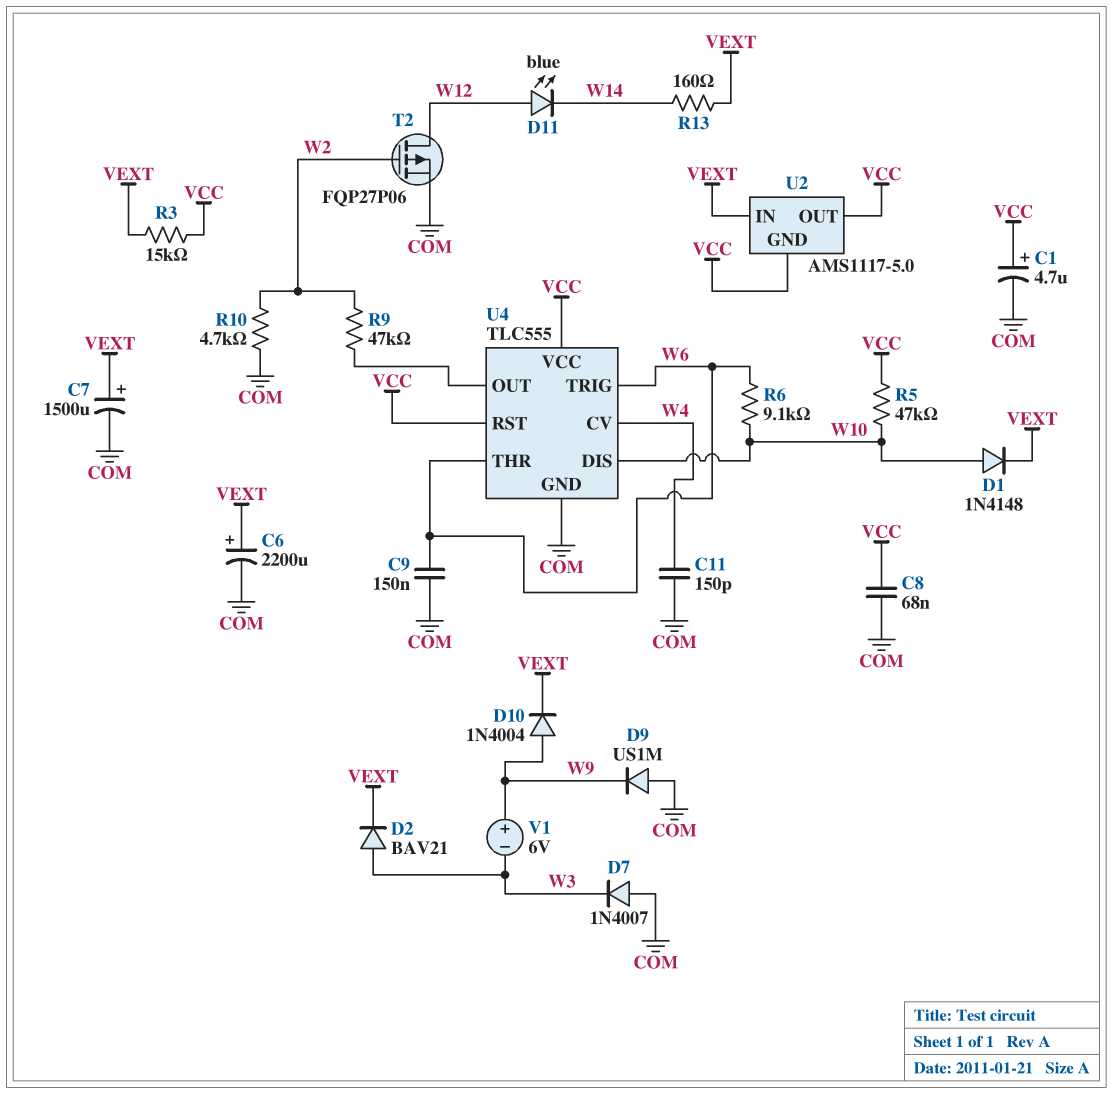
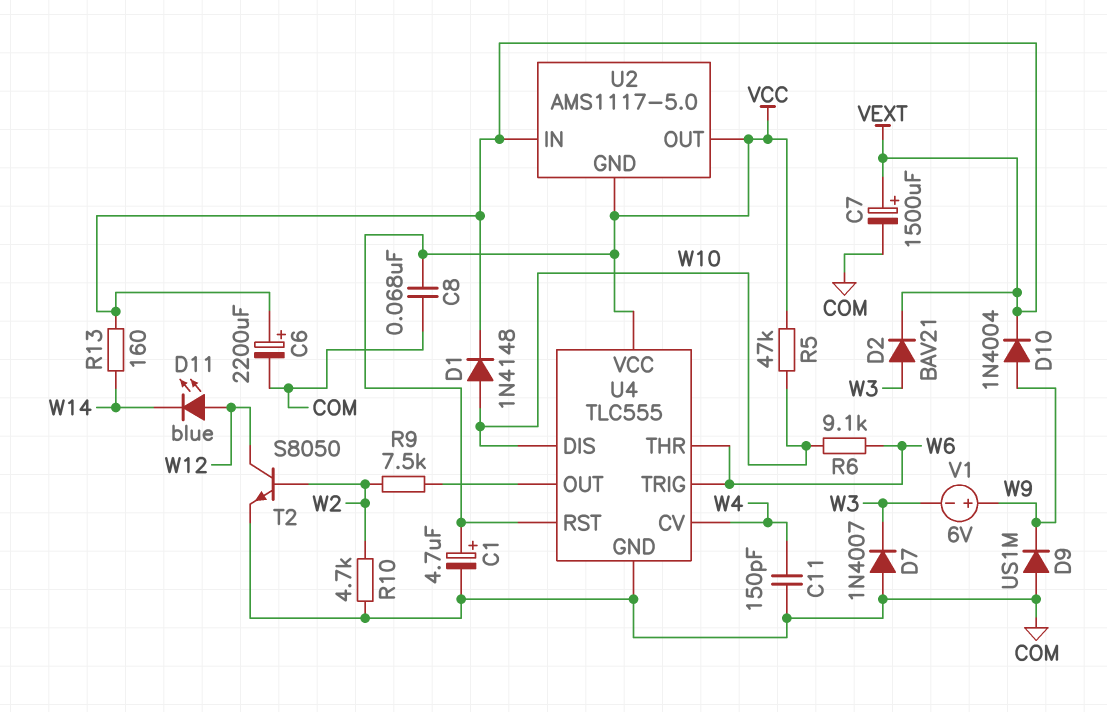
C9: 150nF (COM, W6) -> none
R3: 15k (VCC, VEXT) -> none
R9: 47k (U4/OUT, W2) -> 7.5k (U4/OUT, W2)
T2: PMOS FQP27P06 (G W2, D W12, S COM) -> NPN S8050 (B W2, C W12, E COM)

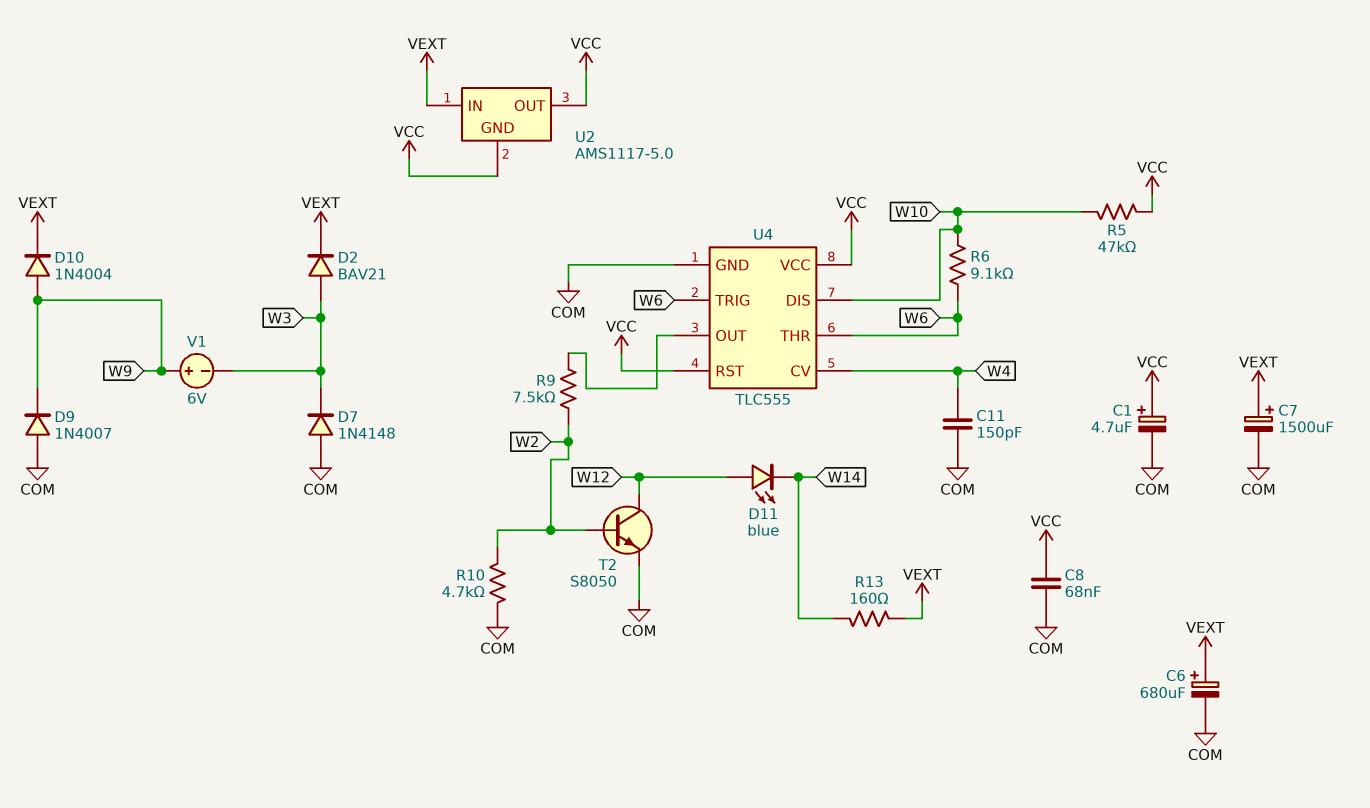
C6: 2200uF (plus VEXT, minus COM) -> 680uF (plus VEXT, minus COM)
D1: diode 1N4148 (A W10, K VEXT) -> none
D7: diode 1N4007 (A COM, K W3) -> diode 1N4148 (A COM, K W3)
D9: diode US1M (A COM, K W9) -> diode 1N4007 (A COM, K W9)

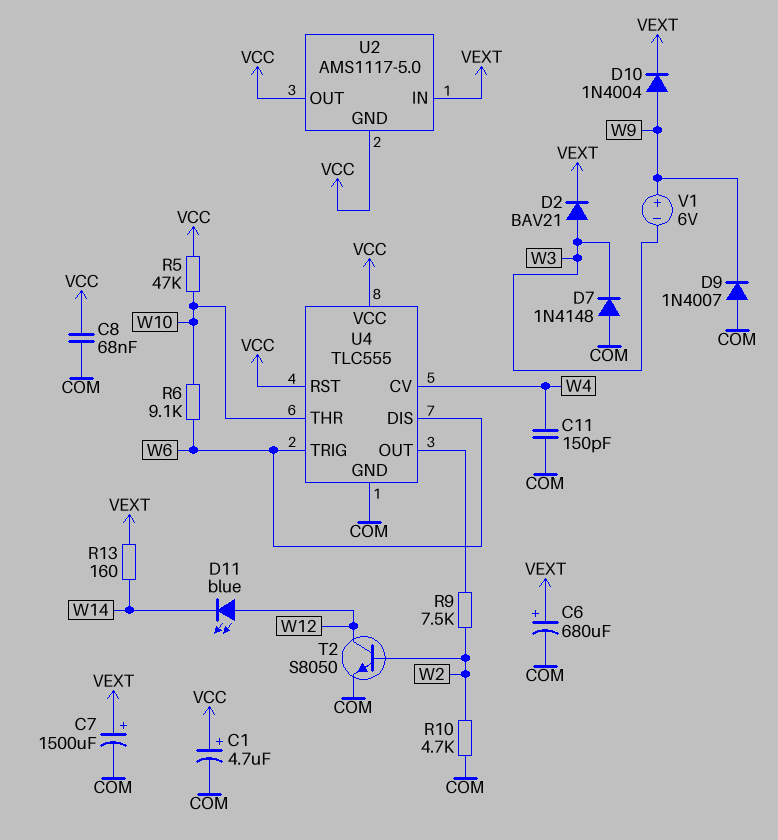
U4 pin DIS: W10 -> W6
U4 pin THR: W6 -> W10

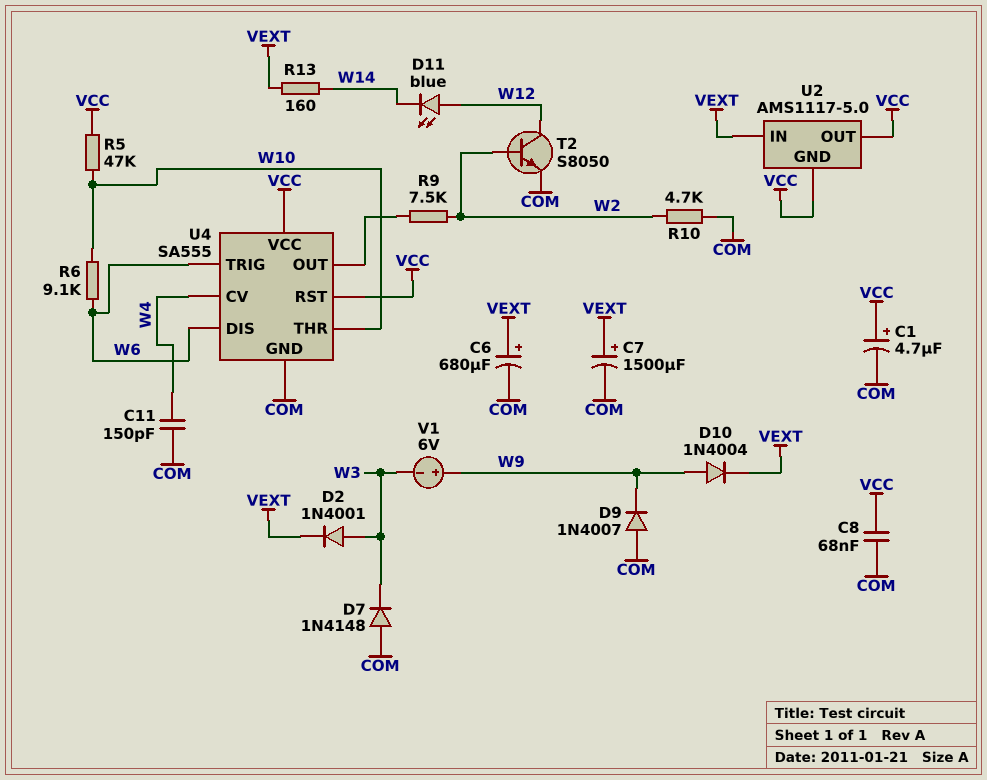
D2: diode BAV21 (A W3, K VEXT) -> diode 1N4001 (A W3, K VEXT)
U4: TLC555 -> SA555

